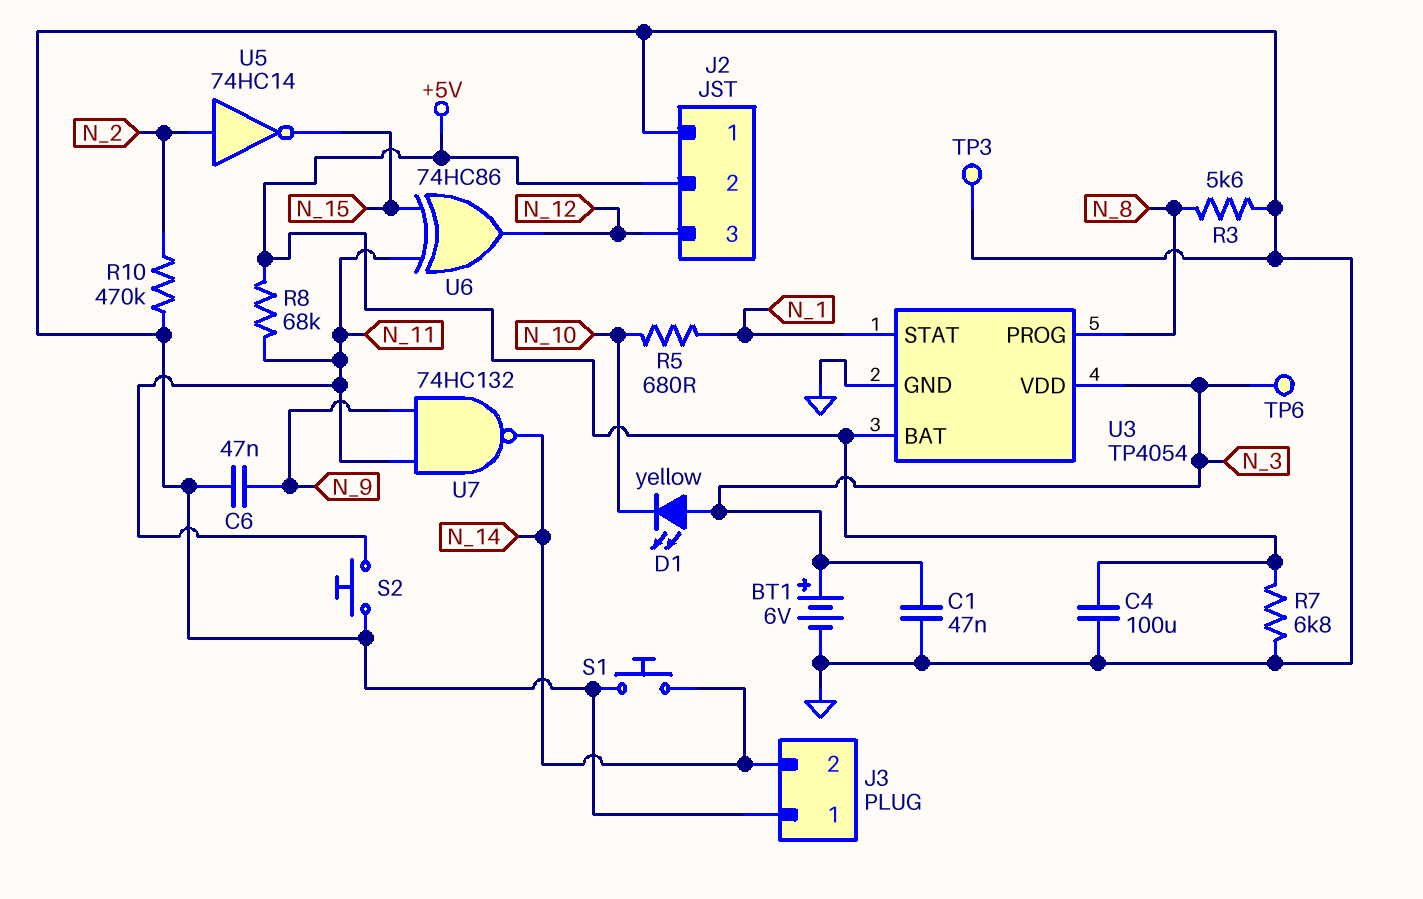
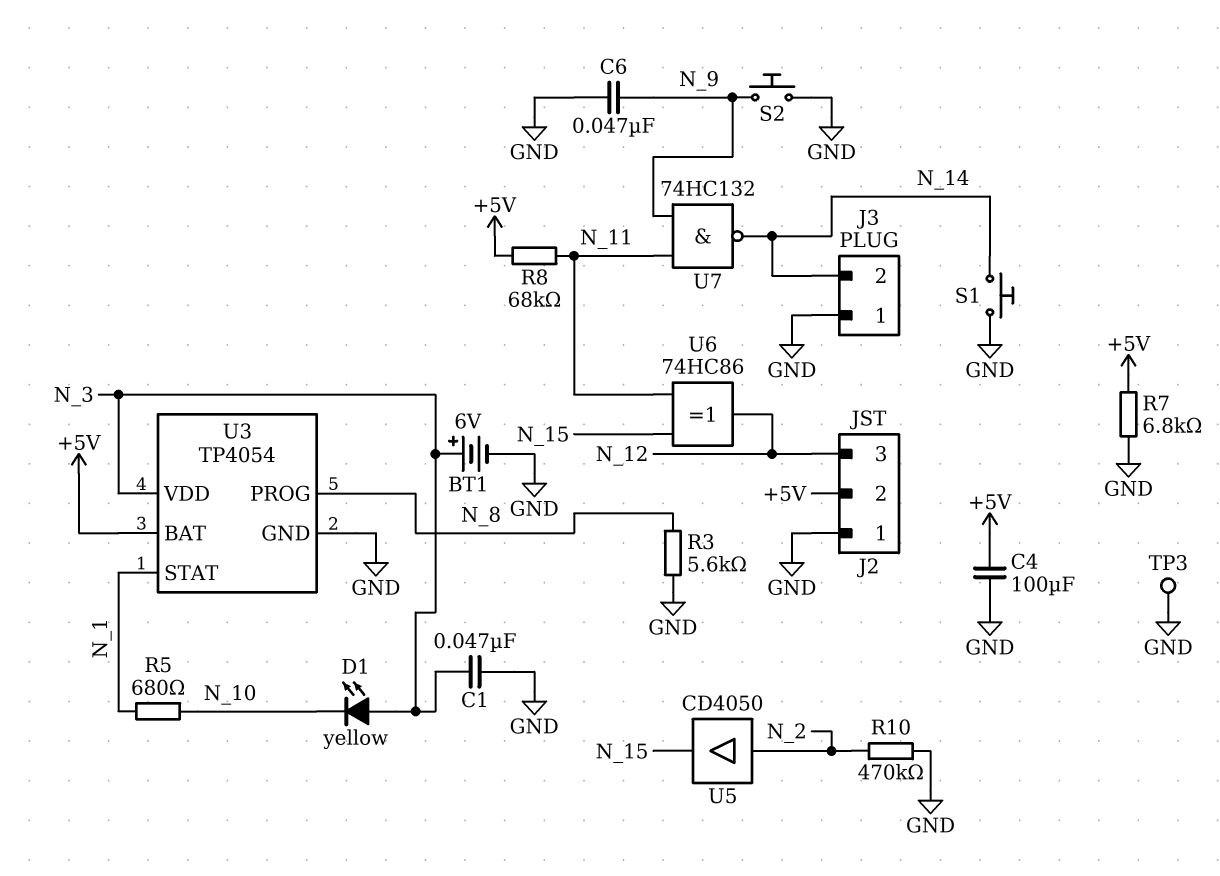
S2: button (GND, N_11) -> button (GND, N_9)
TP6: test point (N_3) -> none
U5: NOT 74HC14 (in N_2, out N_15) -> buffer CD4050 (in N_2, out N_15)

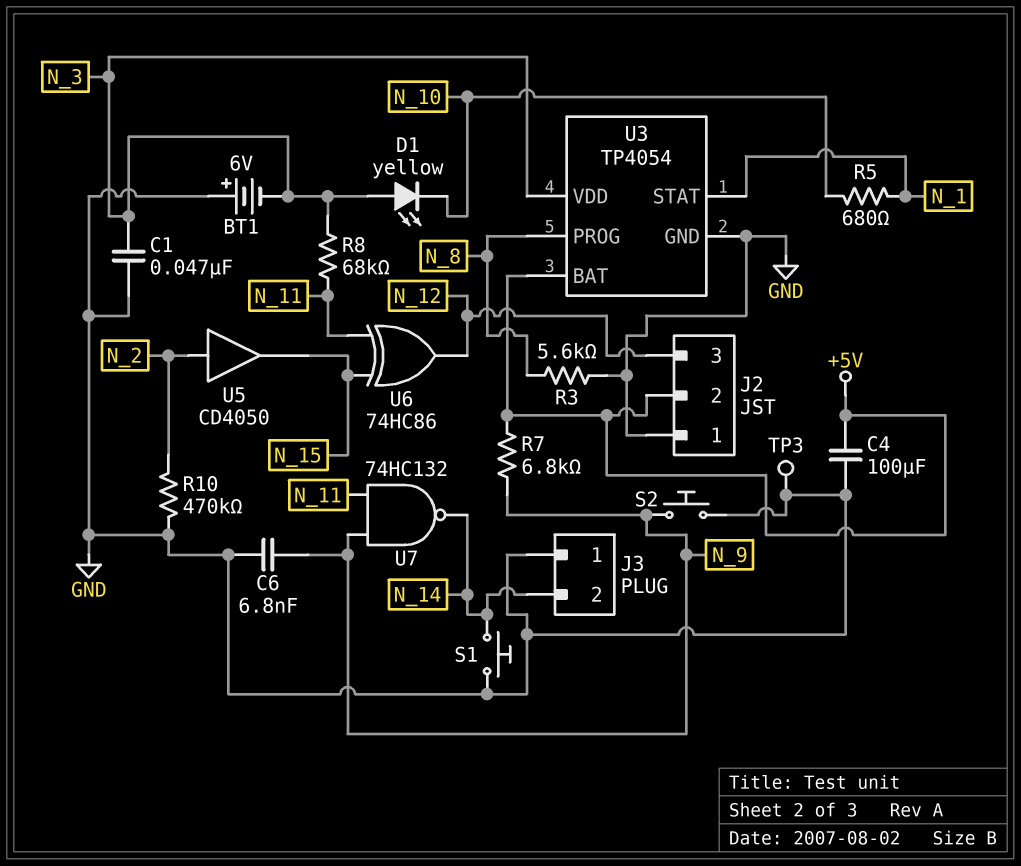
BT1: 6V (plus N_3, minus GND) -> 6V (plus GND, minus N_3)
C6: 47nF (GND, N_9) -> 6.8nF (GND, N_9)
R7: 6.8k (+5V, GND) -> 6.8k (+5V, N_9)
R8: 68k (+5V, N_11) -> 68k (N_3, N_11)

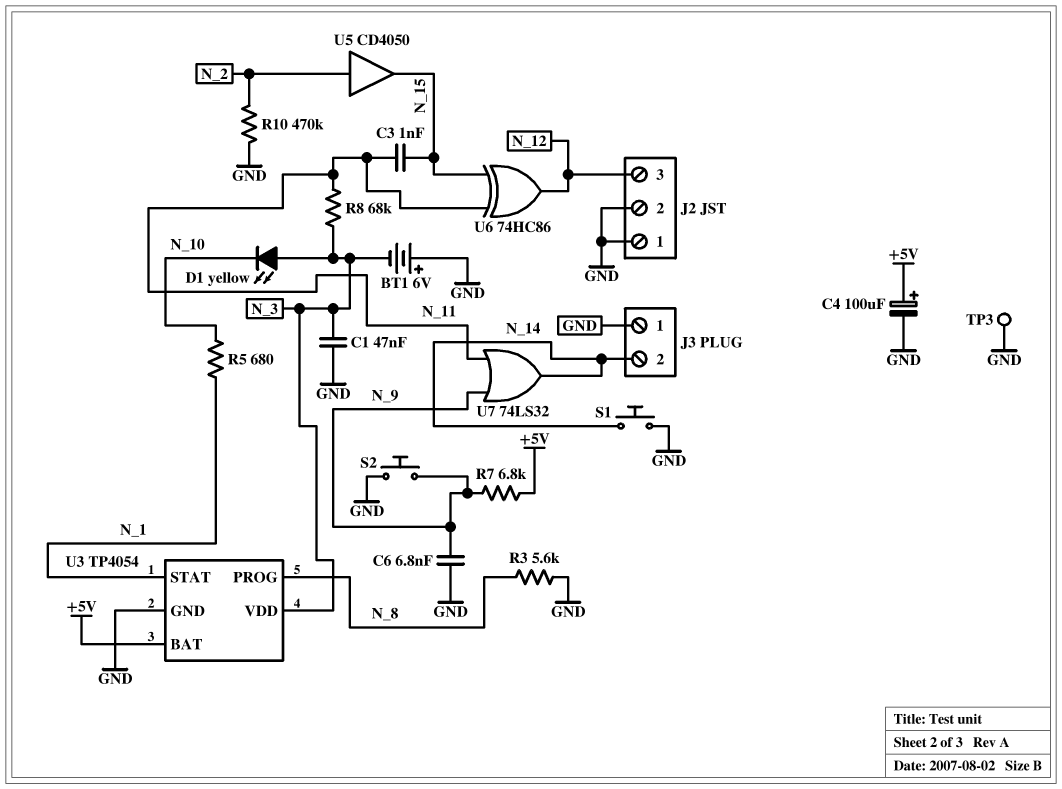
C3: none -> 1nF (N_11, N_15)
C4: 100uF (+5V, GND) -> 100uF (plus +5V, minus GND)
J2 pin 2: +5V -> GND
U7: NAND 74HC132 (in N_9, in N_11, out N_14) -> OR 74LS32 (in N_9, in N_11, out N_14)

